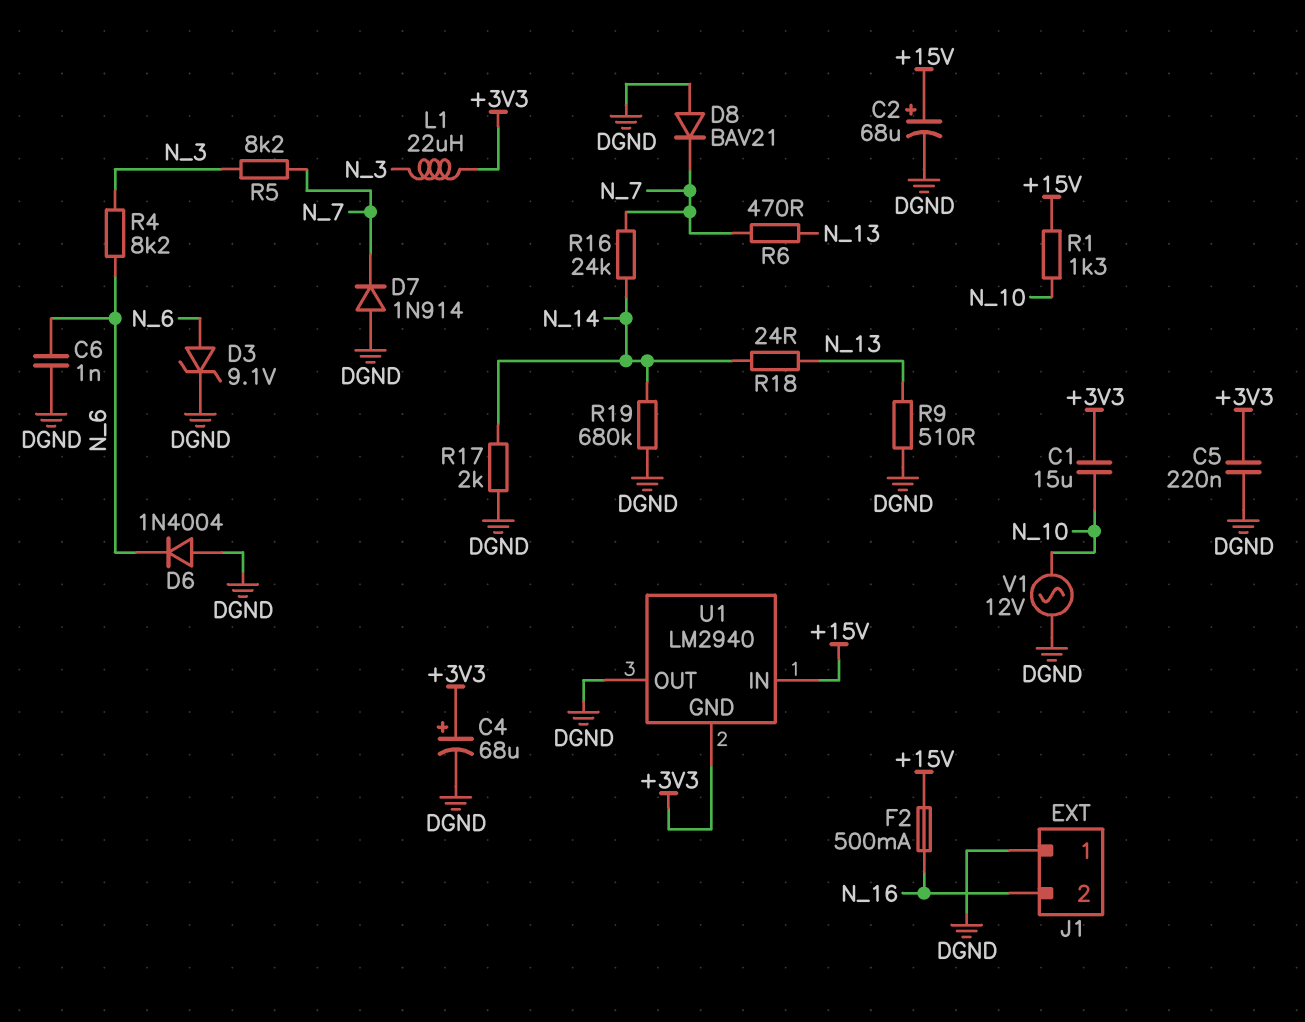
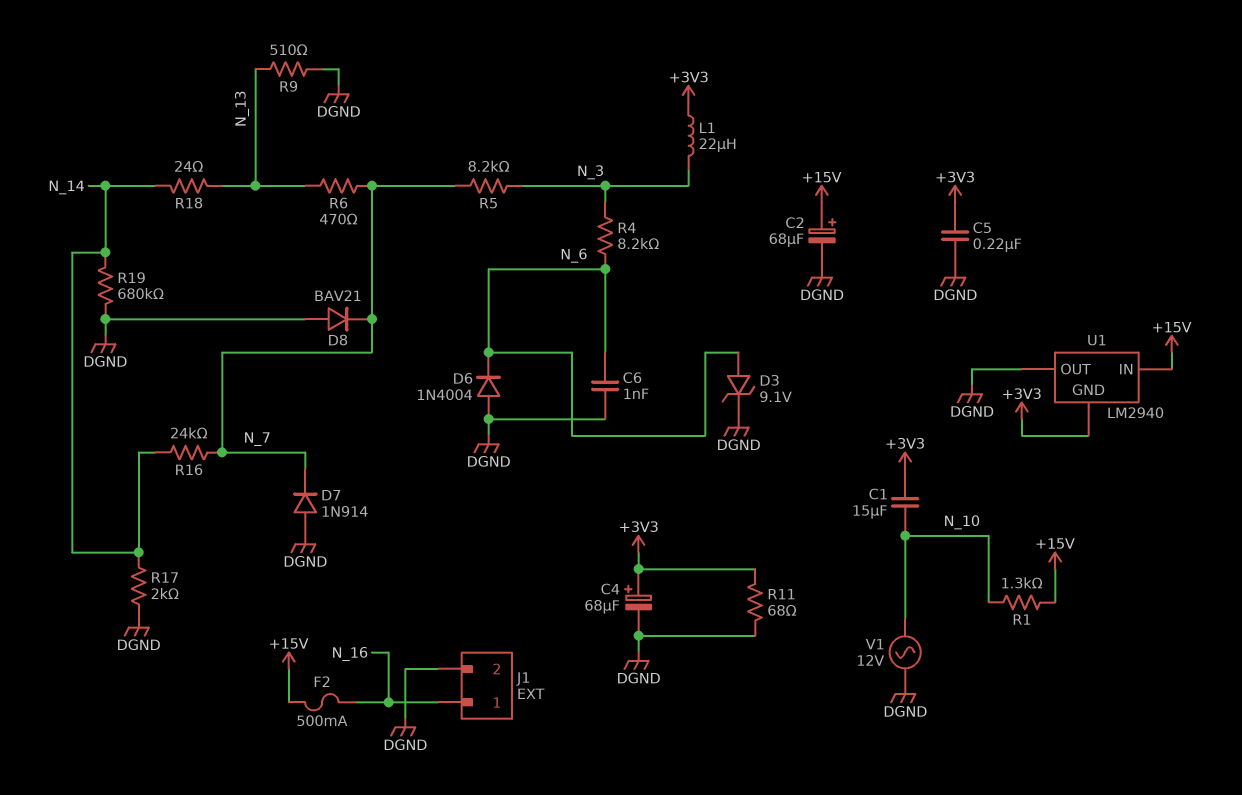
J1 pin 1: DGND -> N_16
J1 pin 2: N_16 -> DGND
R11: none -> 68 (+3V3, DGND)

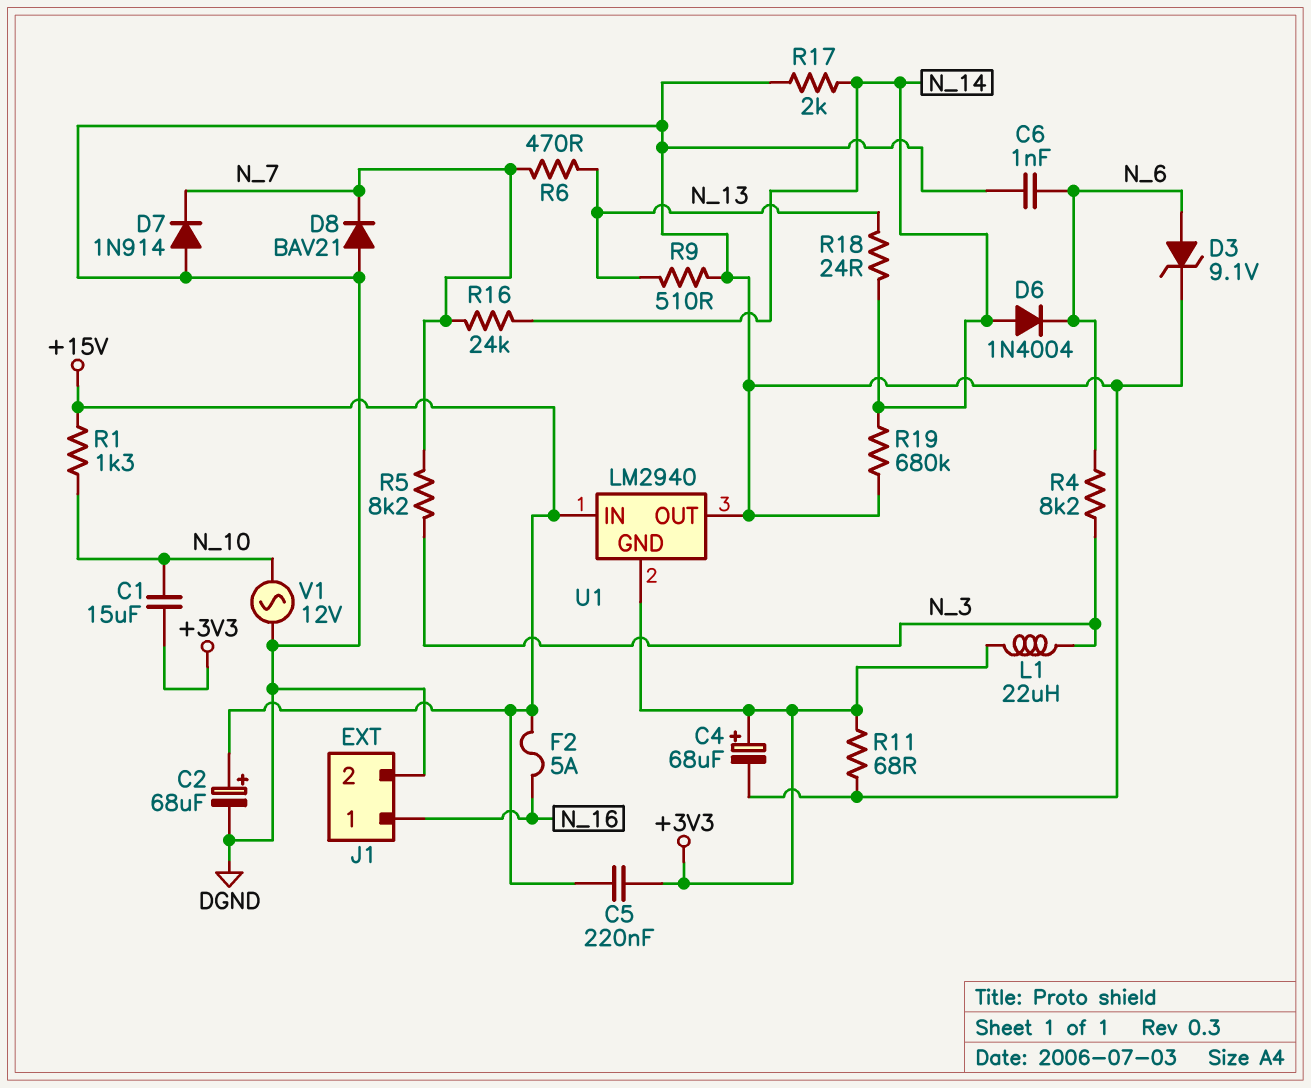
C5: 220nF (+3V3, DGND) -> 220nF (+3V3, +15V)
D6: diode 1N4004 (A DGND, K N_6) -> diode 1N4004 (A N_14, K N_6)
F2: 500mA (+15V, N_16) -> 5A (+15V, N_16)

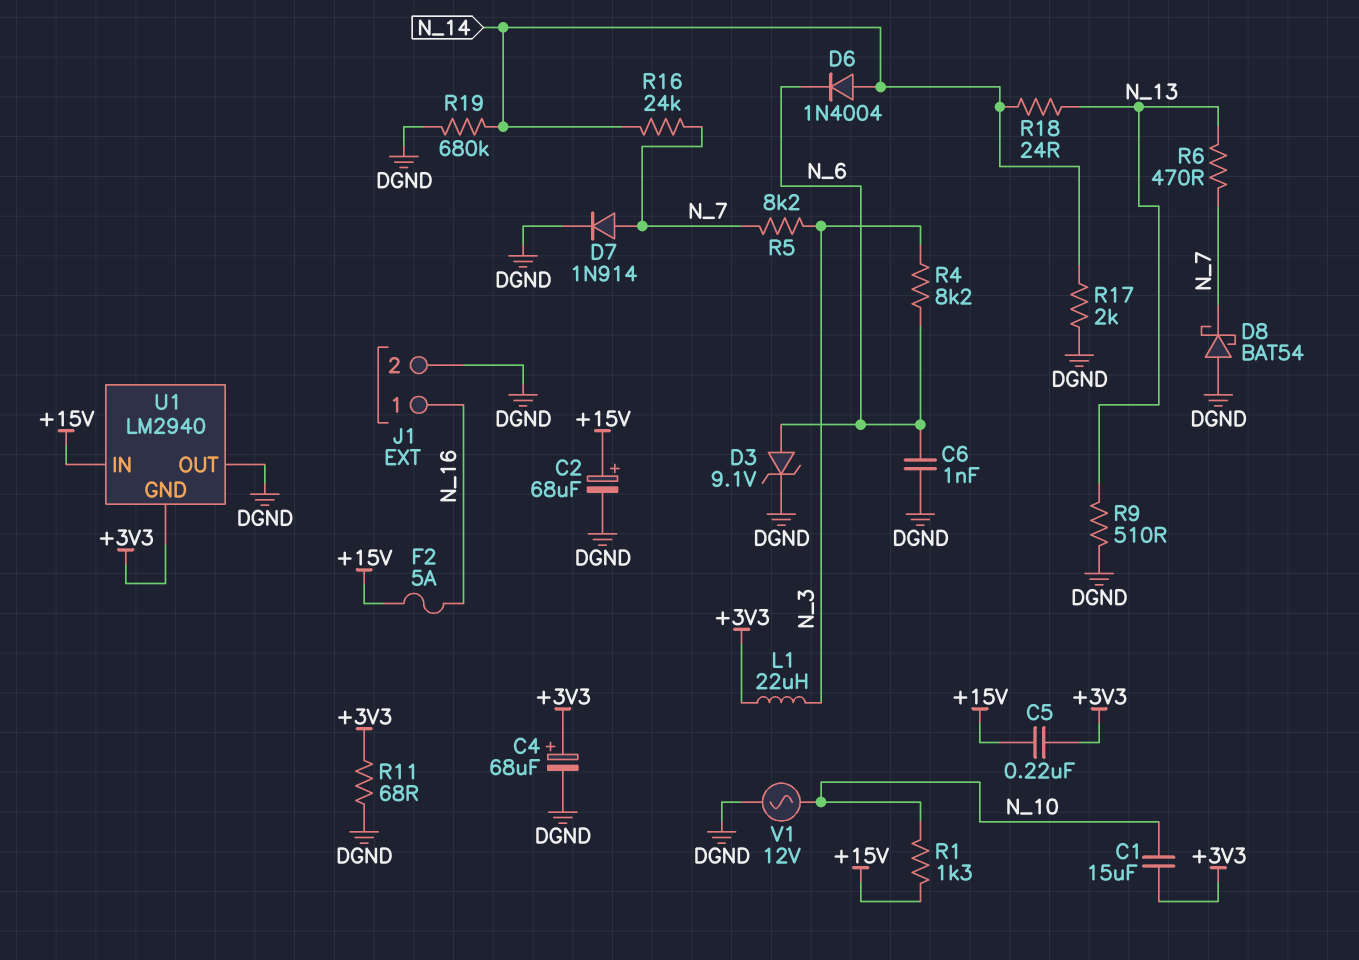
D7: diode 1N914 (A DGND, K N_7) -> diode 1N914 (A N_7, K DGND)
D8: diode BAV21 (A DGND, K N_7) -> schottky BAT54 (A DGND, K N_7)

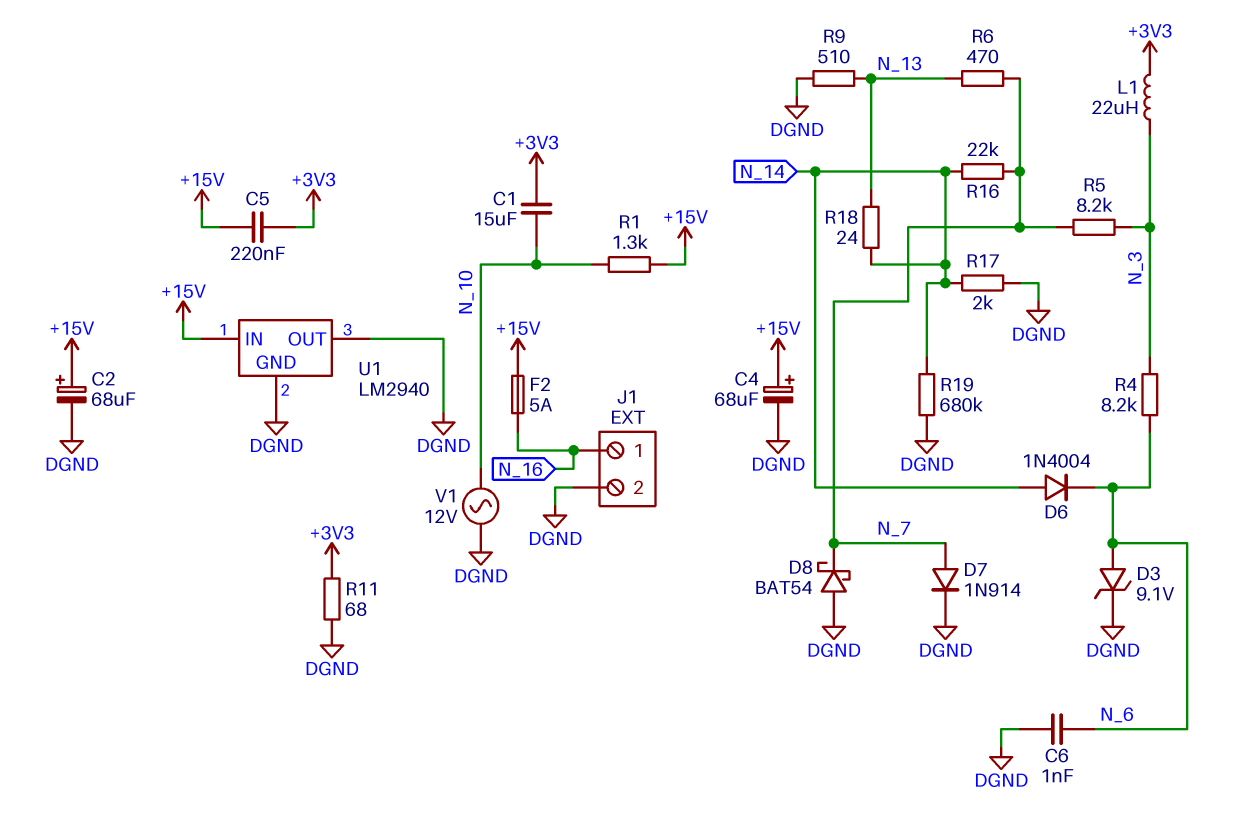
C4: 68uF (plus +3V3, minus DGND) -> 68uF (plus +15V, minus DGND)
R16: 24k (N_7, N_14) -> 22k (N_7, N_14)
U1 pin GND: +3V3 -> DGND

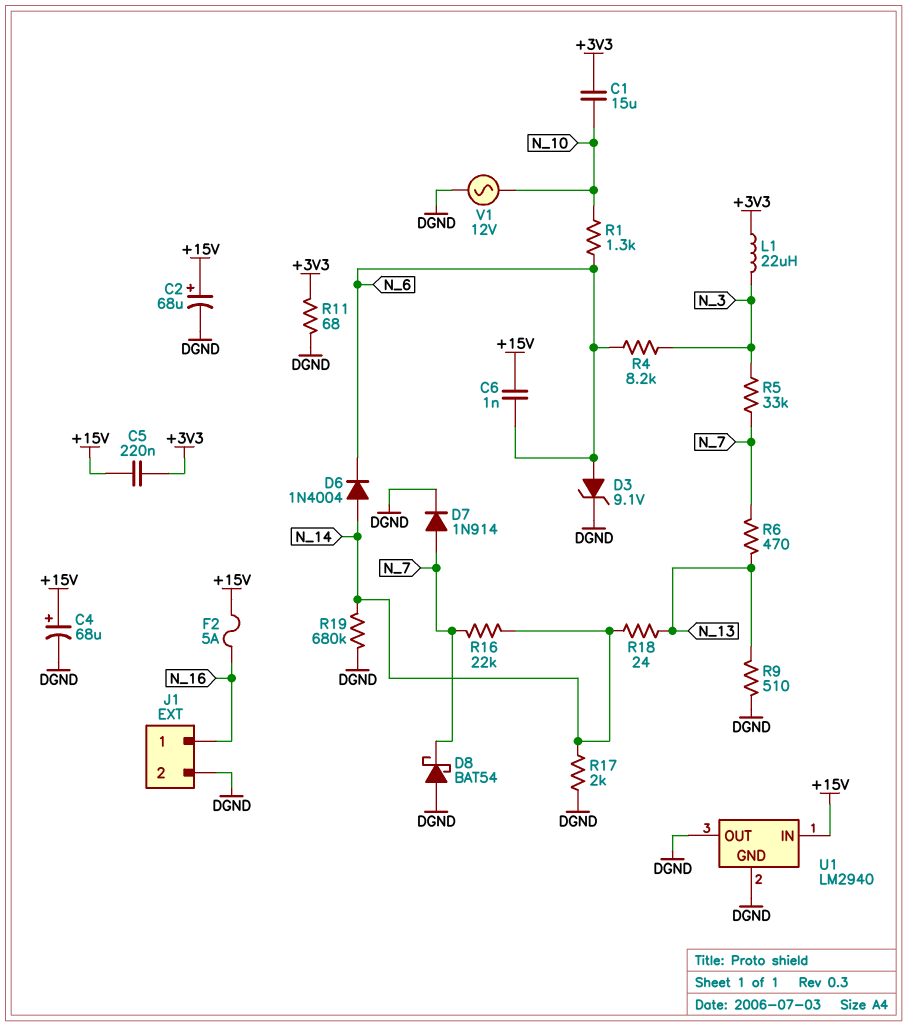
C6: 1nF (DGND, N_6) -> 1nF (+15V, N_6)
R1: 1.3k (+15V, N_10) -> 1.3k (N_6, N_10)
R5: 8.2k (N_3, N_7) -> 33k (N_3, N_7)

